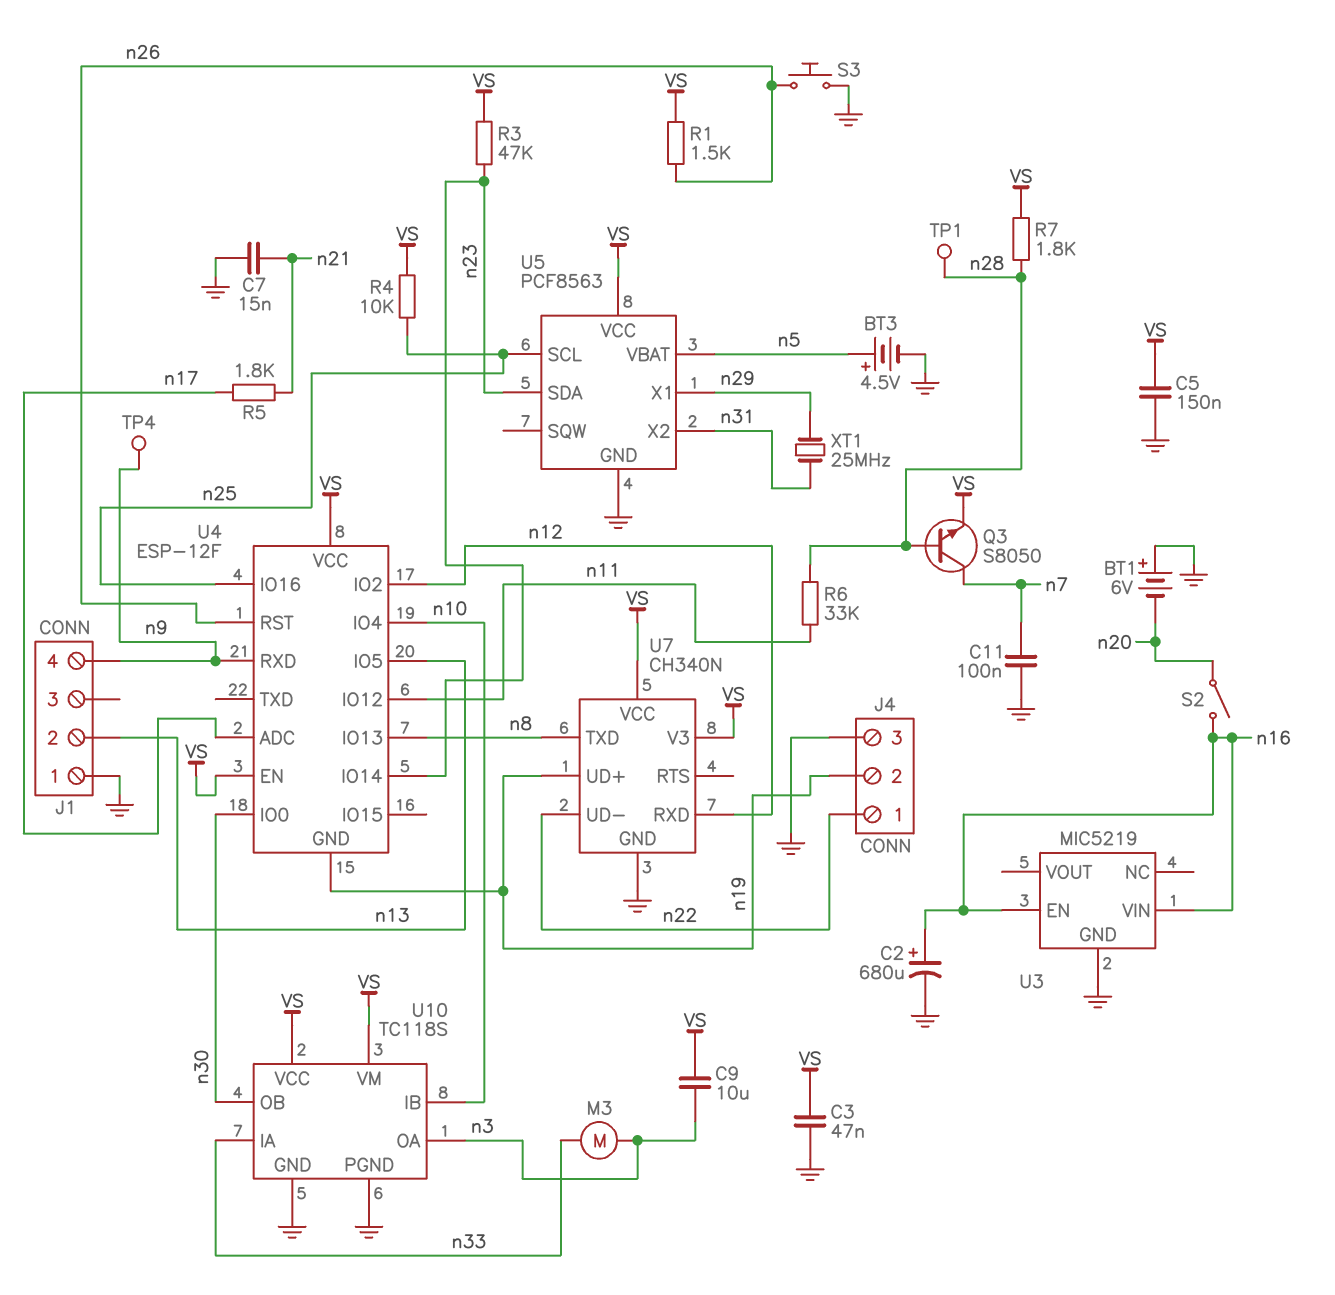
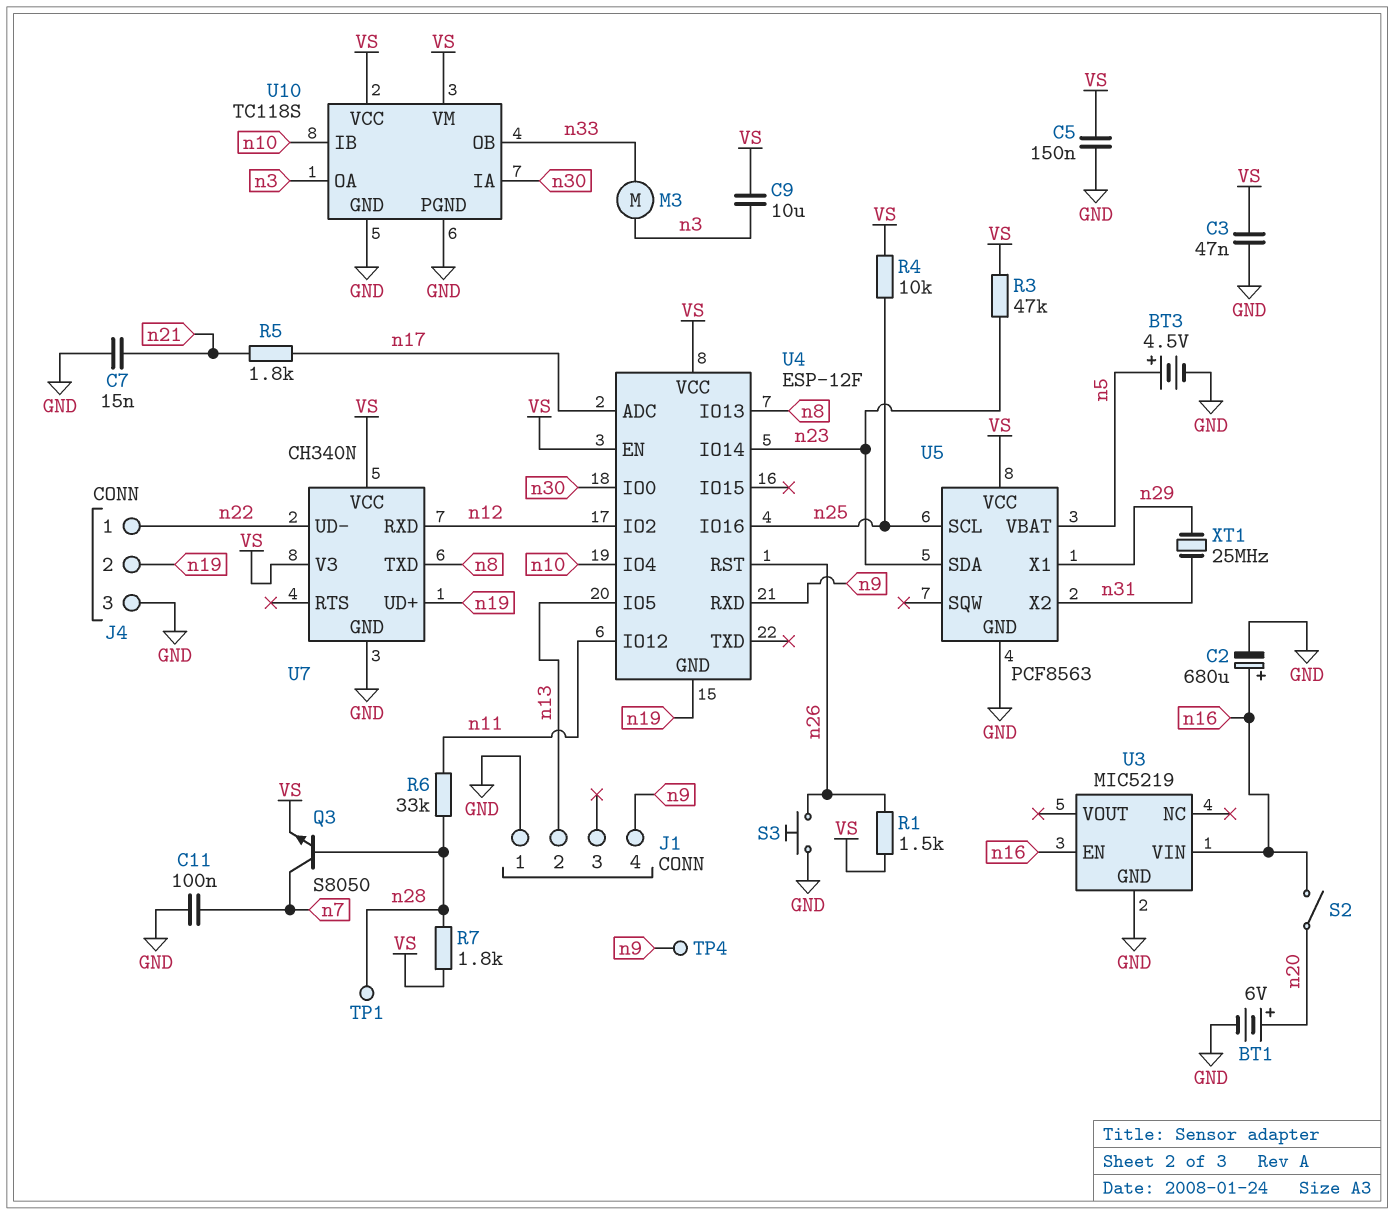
BT1: 6V (plus GND, minus n20) -> 6V (plus n20, minus GND)
U10 pin IA: n33 -> n30
U10 pin OB: n30 -> n33

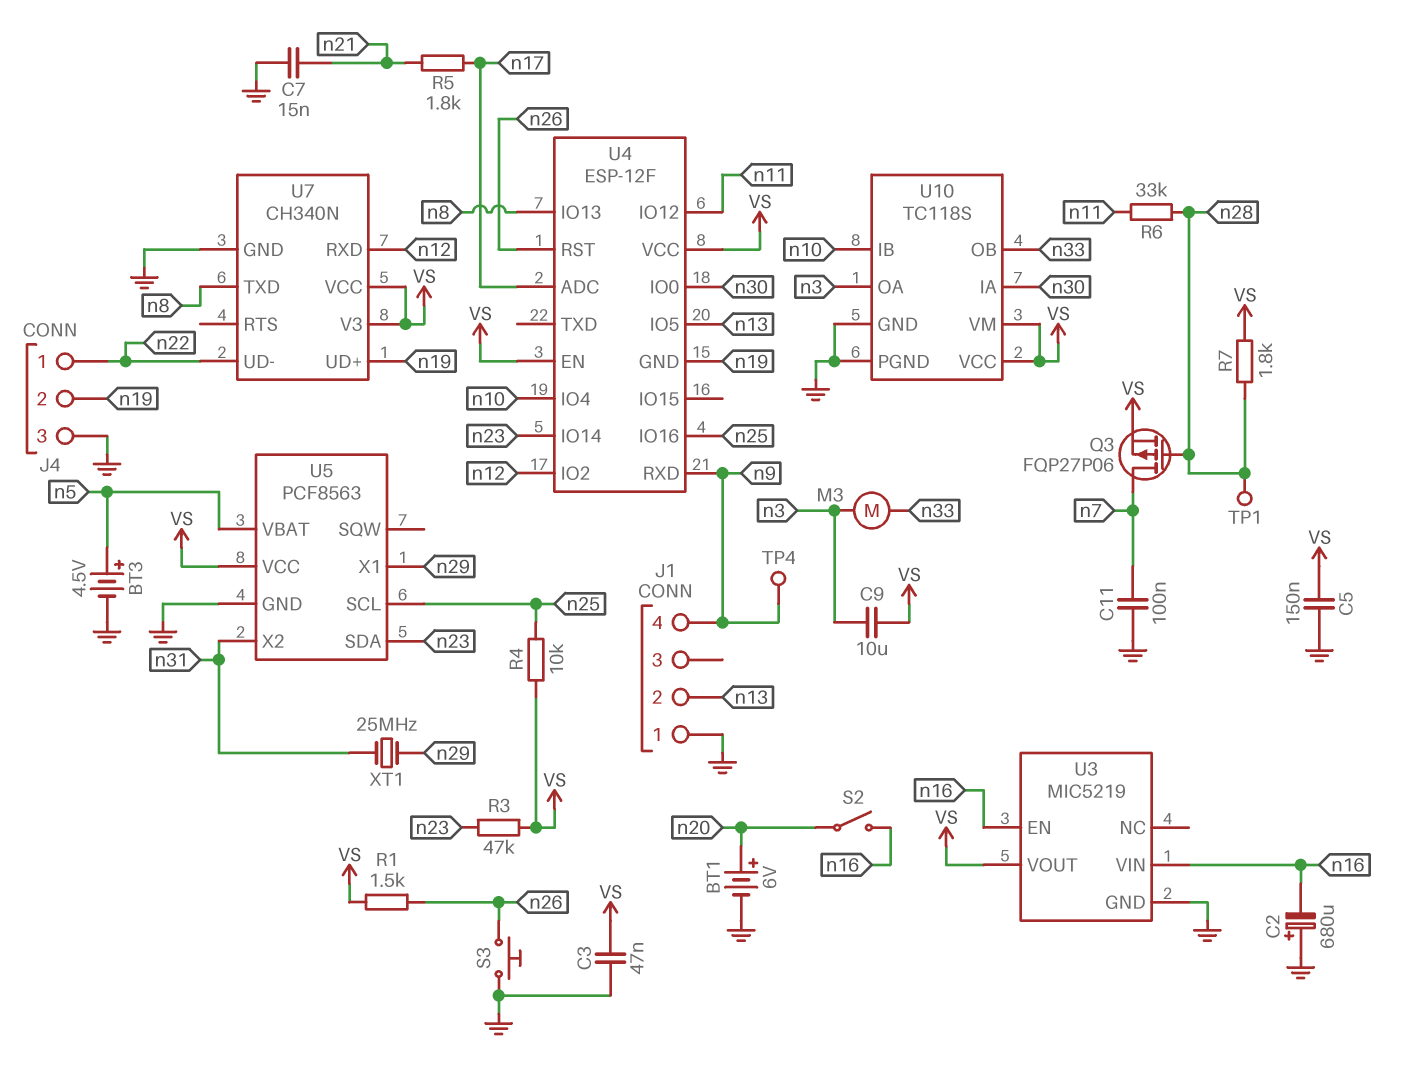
C2: 680uF (plus n16, minus GND) -> 680uF (plus GND, minus n16)
Q3: NPN S8050 (B n28, C n7, E VS) -> PMOS FQP27P06 (G n28, D n7, S VS)
U3 pin VOUT: none -> VS

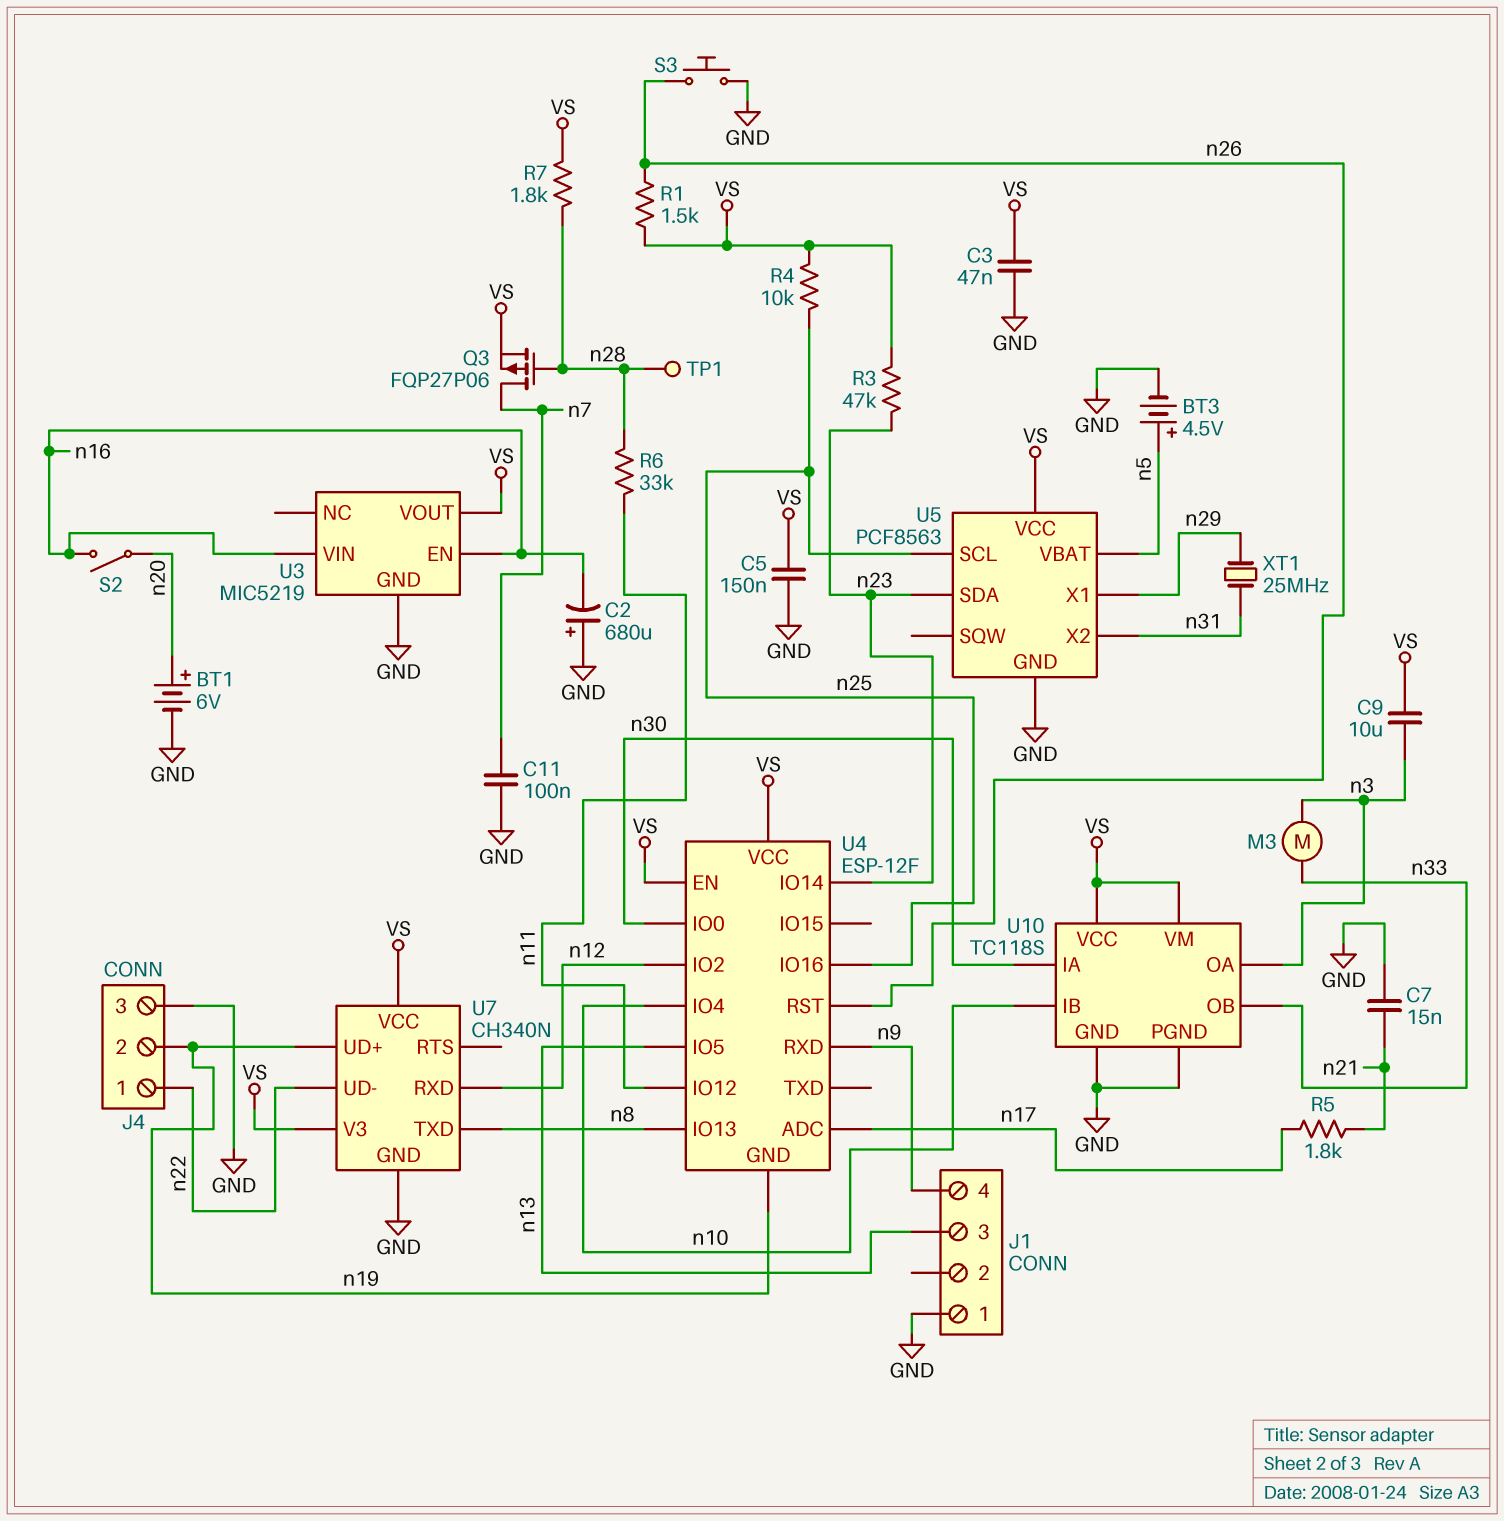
J1 pin 2: n13 -> none
J1 pin 3: none -> n13
TP4: test point (n9) -> none

